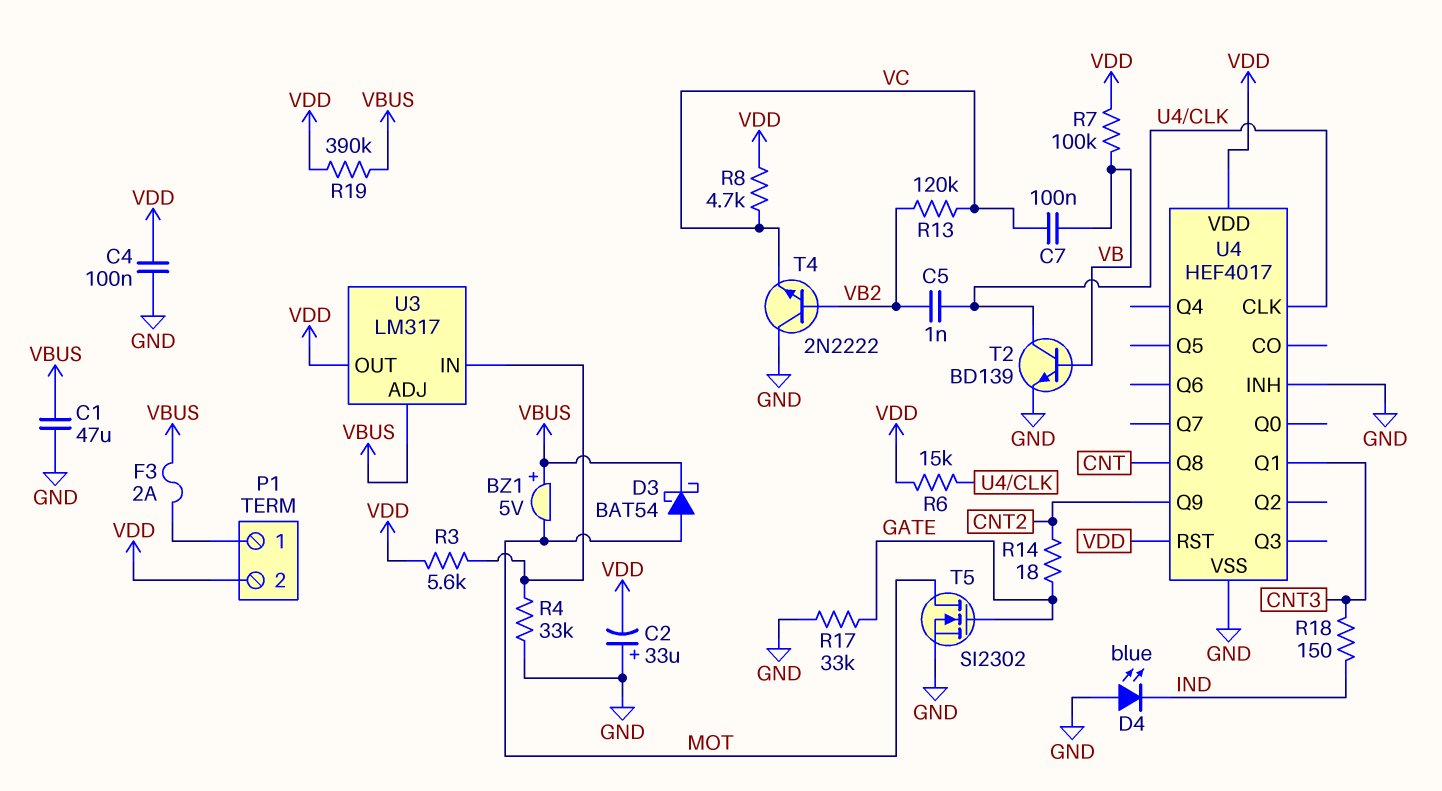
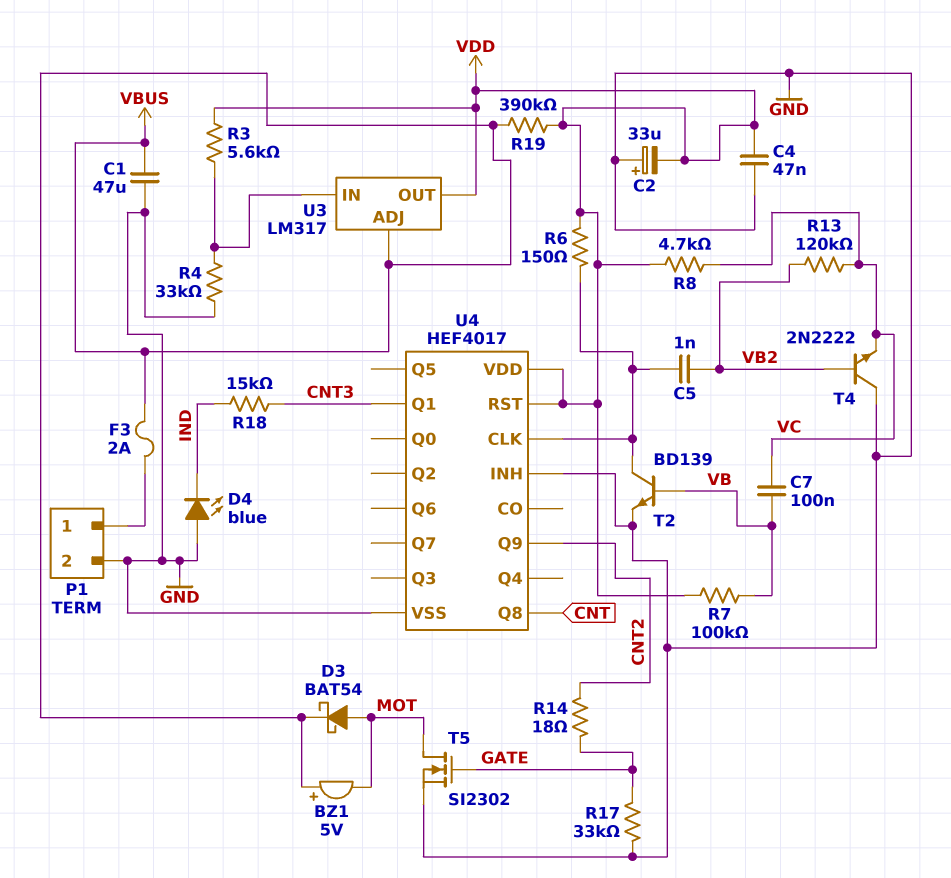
C4: 100nF (GND, VDD) -> 47nF (GND, VDD)
P1 pin 2: VDD -> GND
R6: 15k (U4/CLK, VDD) -> 150 (U4/CLK, VDD)
R18: 150 (CNT3, IND) -> 15k (CNT3, IND)

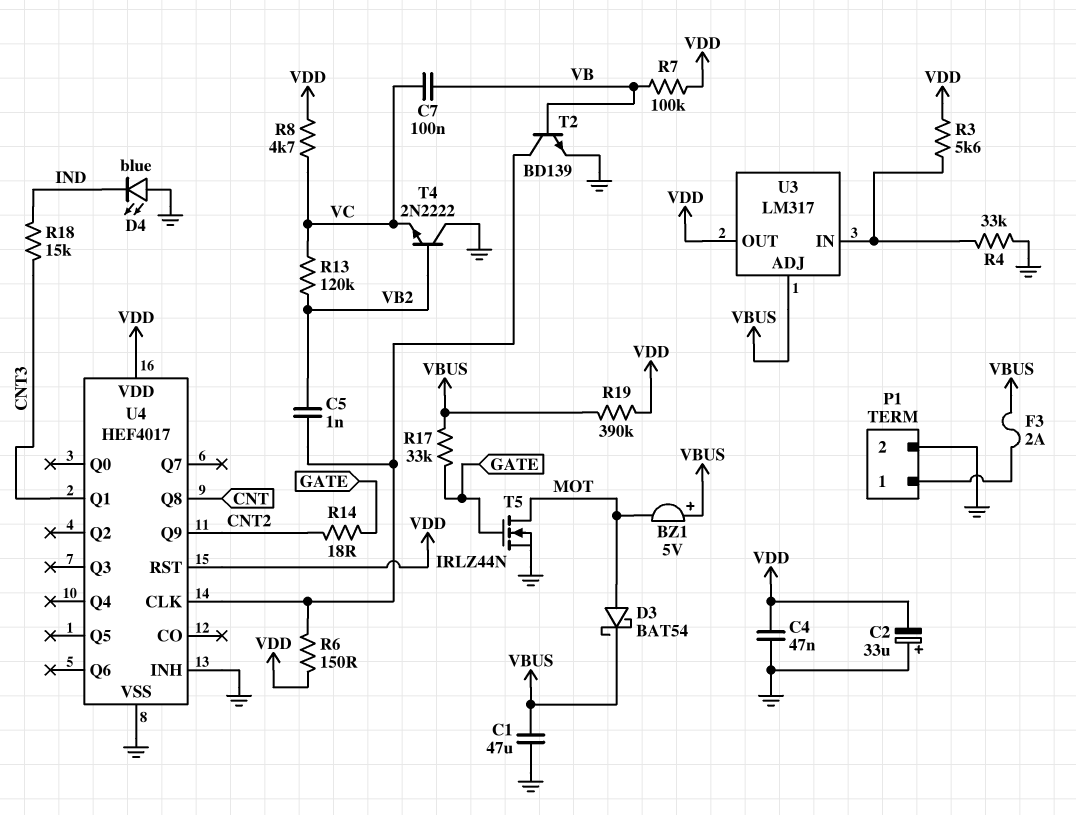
R17: 33k (GATE, GND) -> 33k (GATE, VBUS)
T5: NMOS SI2302 (G GATE, D MOT, S GND) -> NMOS IRLZ44N (G GATE, D MOT, S GND)

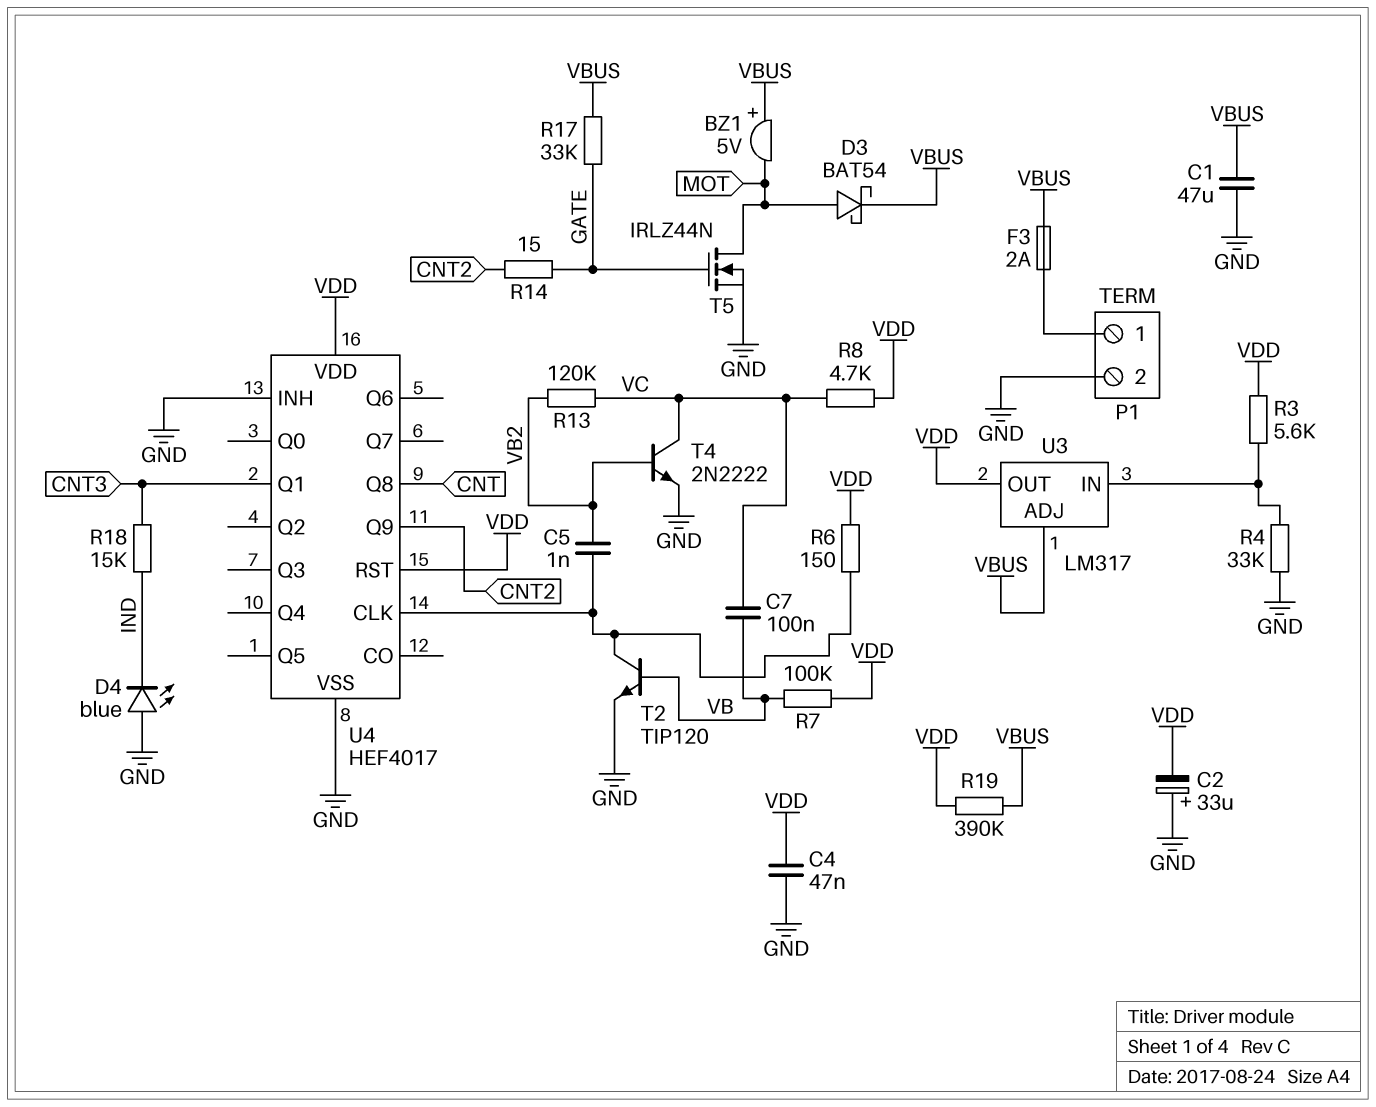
R14: 18 (CNT2, GATE) -> 15 (CNT2, GATE)
T2: NPN BD139 (B VB, C U4/CLK, E GND) -> NPN TIP120 (B VB, C U4/CLK, E GND)
T4: NPN 2N2222 (B VB2, C GND, E VC) -> NPN 2N2222 (B VB2, C VC, E GND)

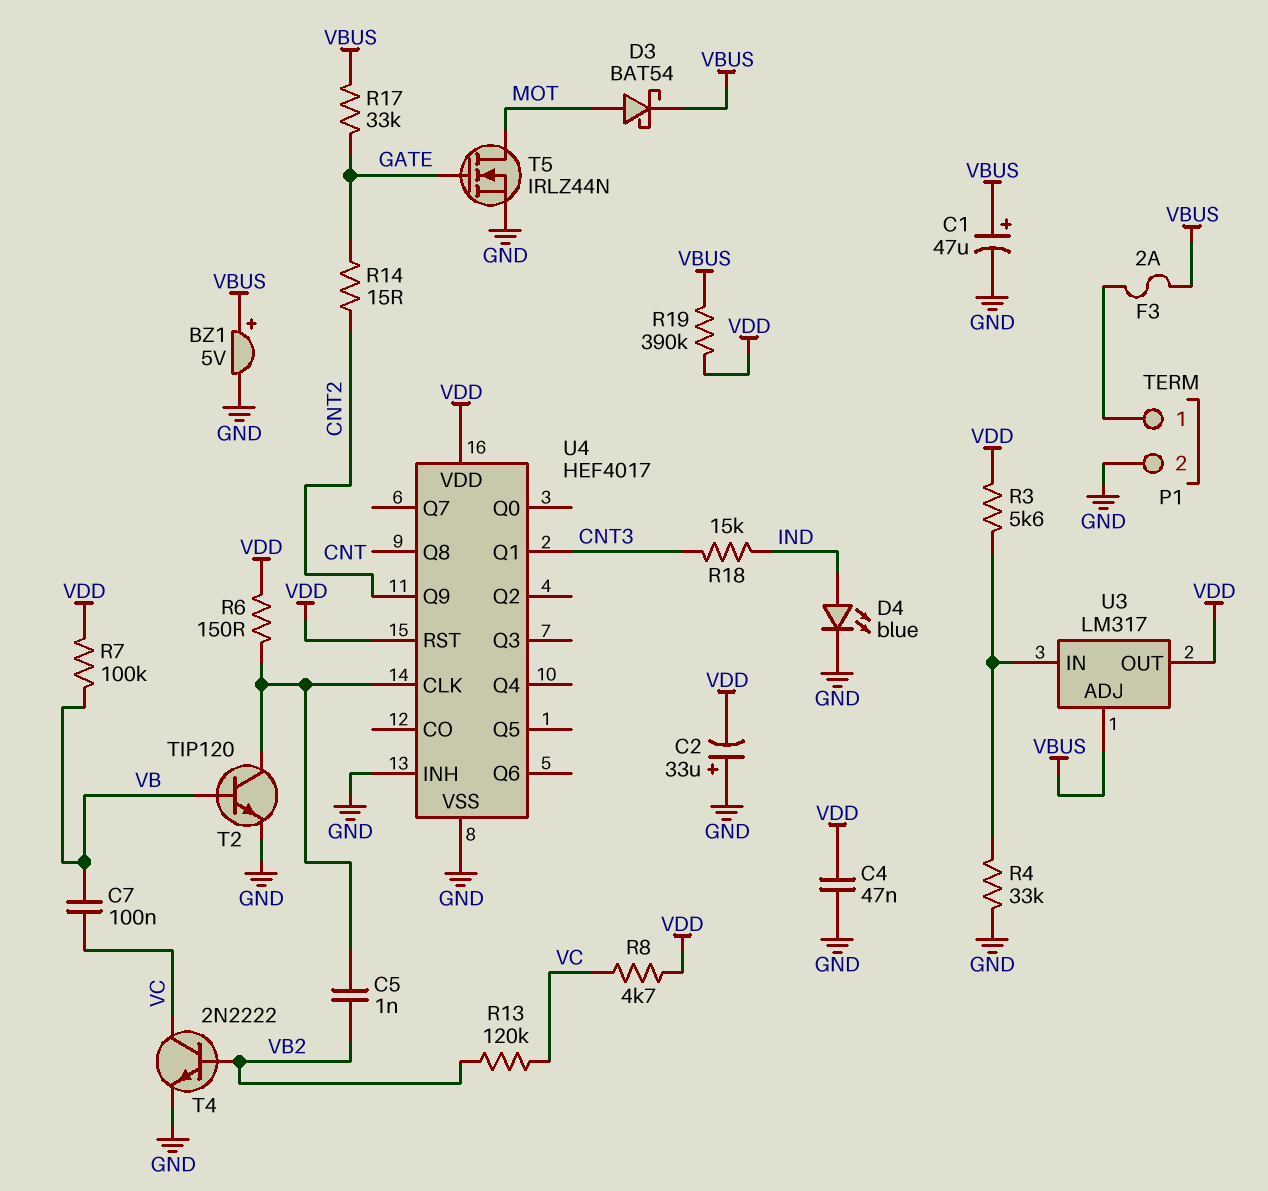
BZ1: buzzer 5V (plus VBUS, minus MOT) -> buzzer 5V (plus VBUS, minus GND)
C1: 47uF (GND, VBUS) -> 47uF (plus VBUS, minus GND)
D4: LED blue (A GND, K IND) -> LED blue (A IND, K GND)

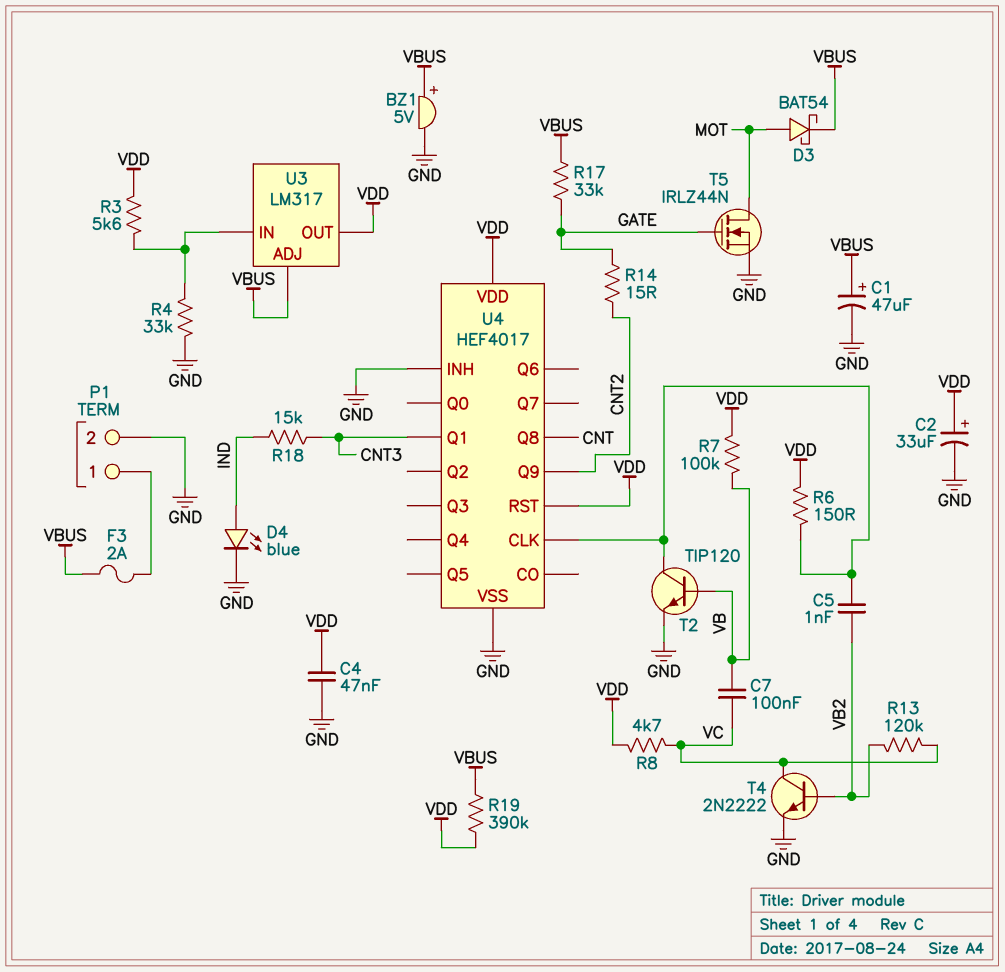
C2: 33uF (plus GND, minus VDD) -> 33uF (plus VDD, minus GND)

